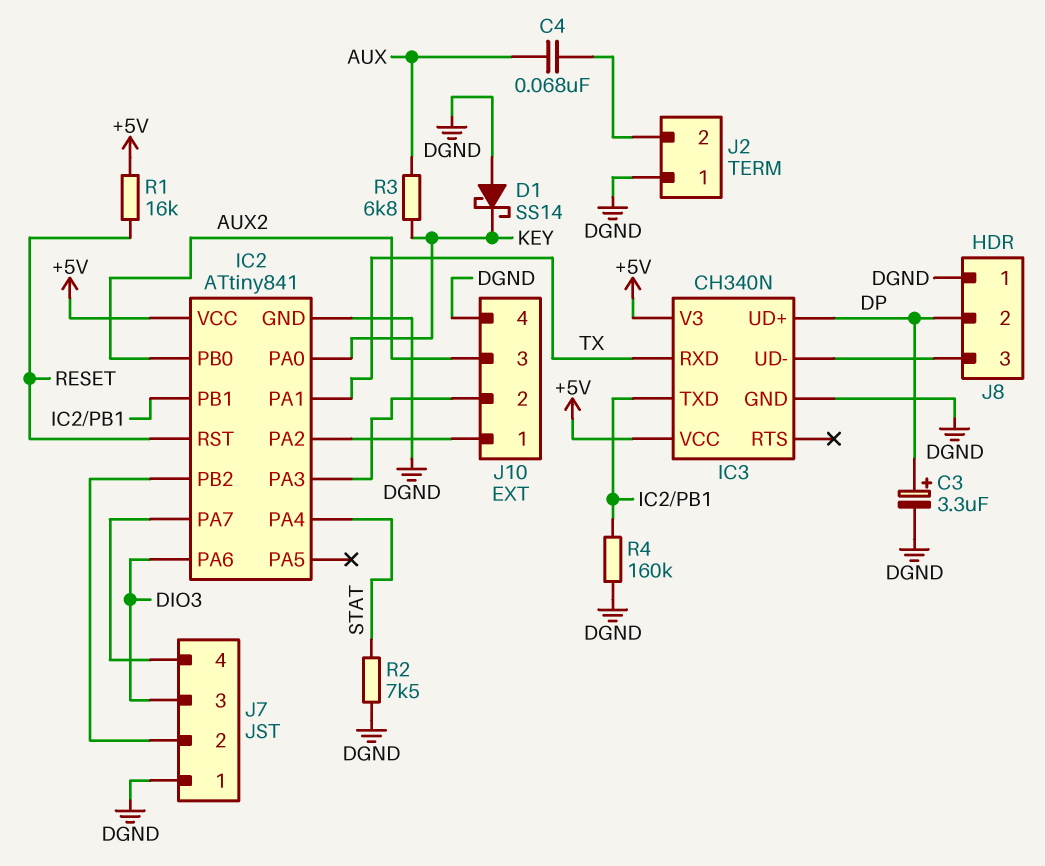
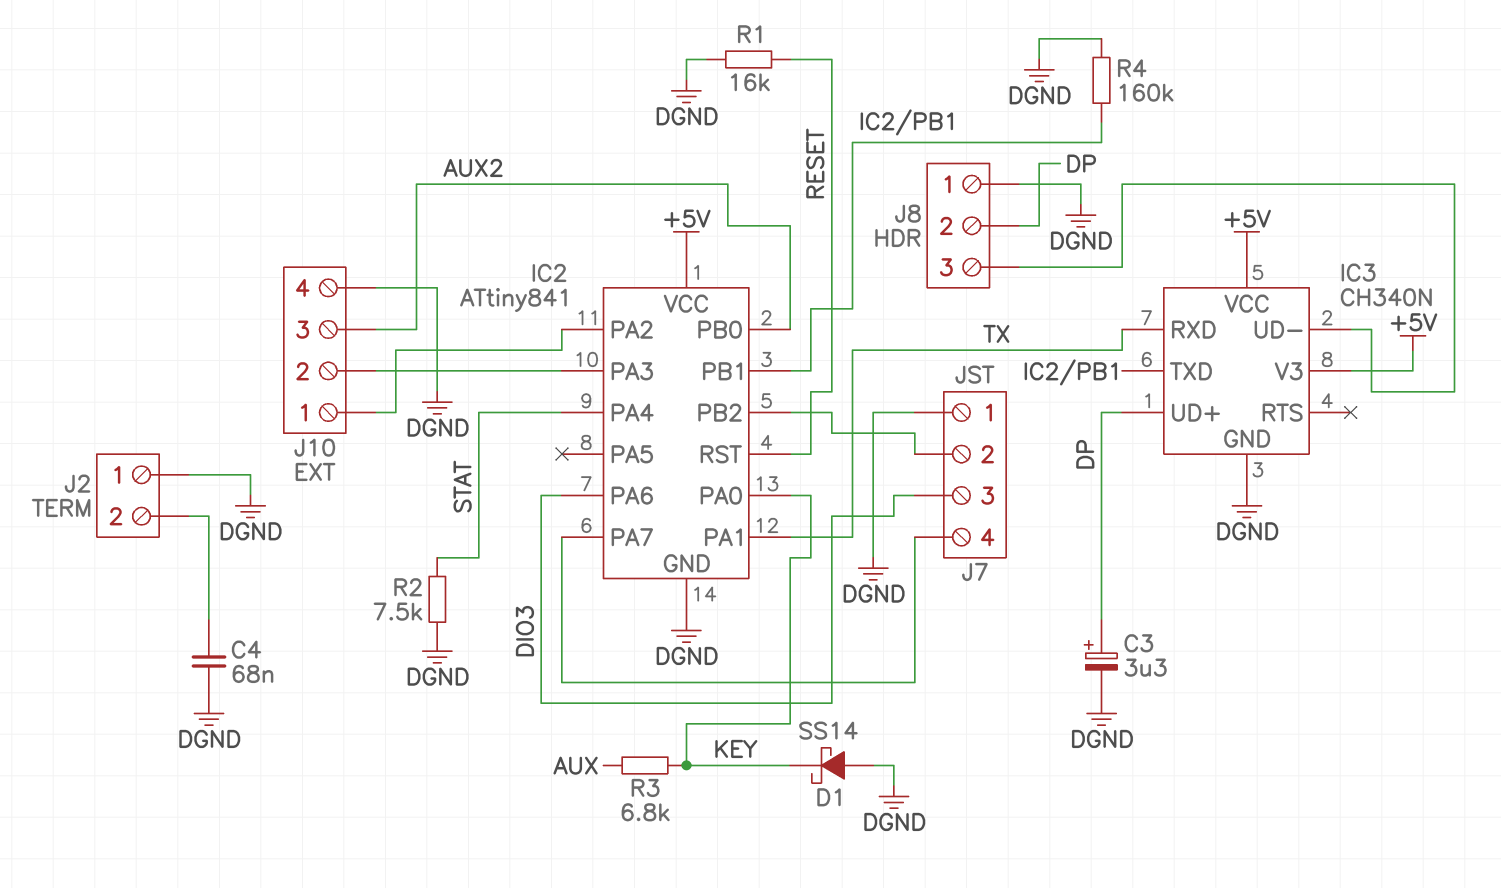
C4: 68nF (AUX, J2/2) -> 68nF (DGND, J2/2)
R1: 16k (+5V, RESET) -> 16k (DGND, RESET)

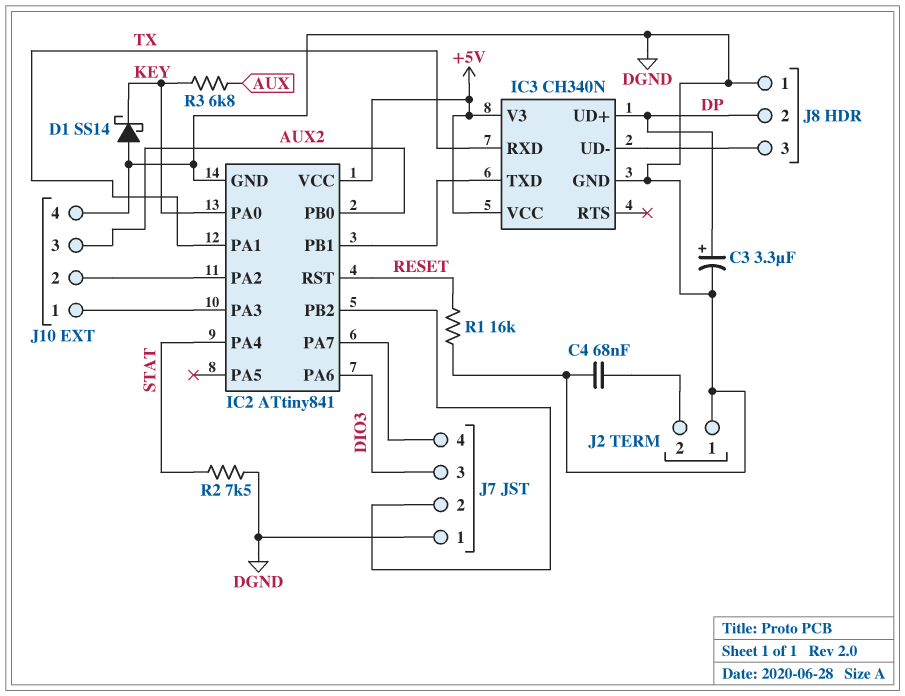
J10 pin 1: IC2/PA2 -> IC2/PA3
J10 pin 2: IC2/PA3 -> IC2/PA2
R4: 160k (DGND, IC2/PB1) -> none

